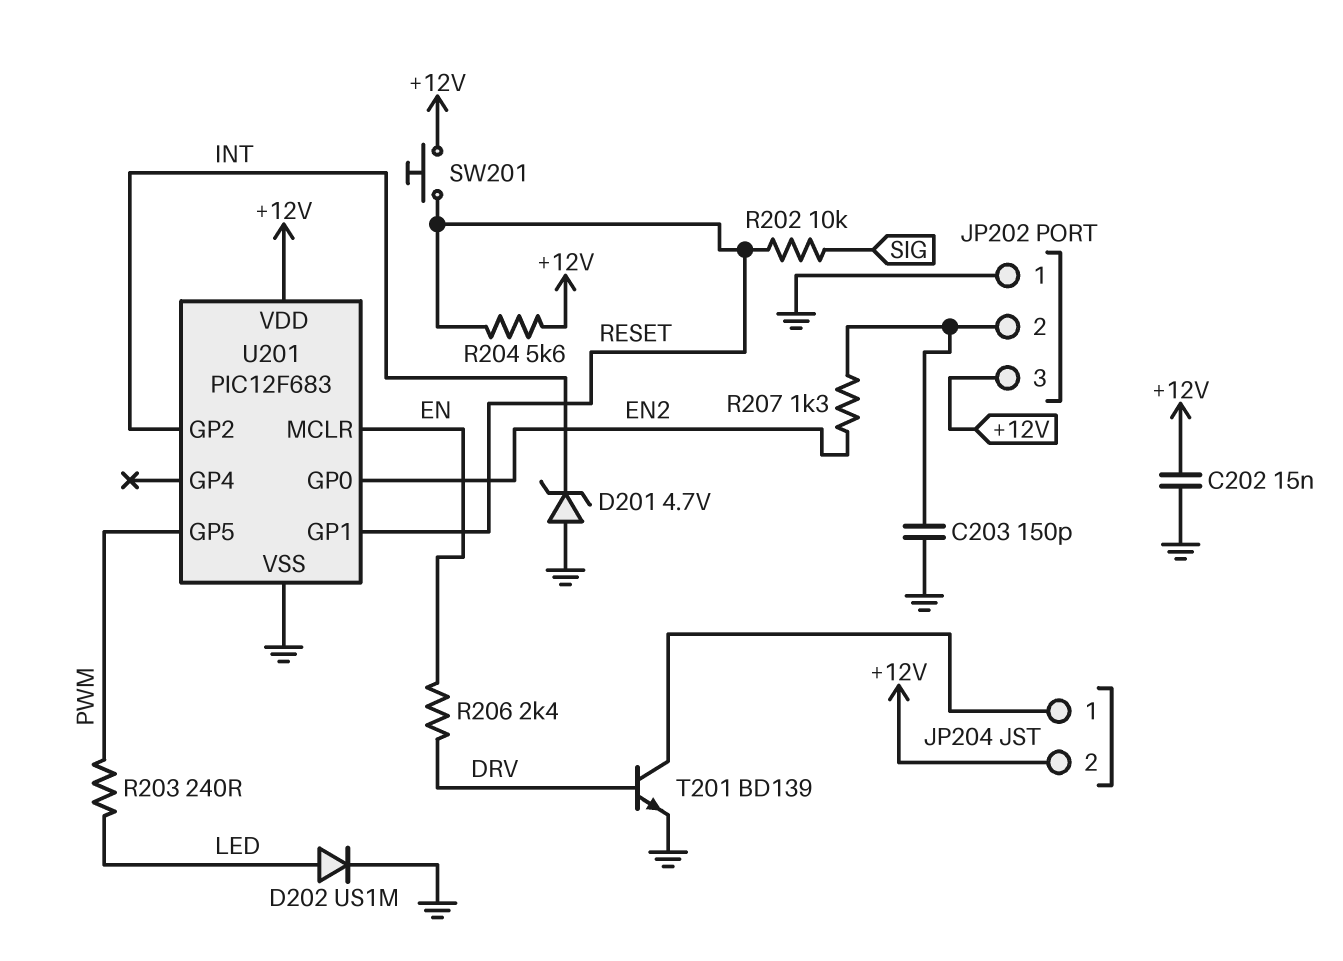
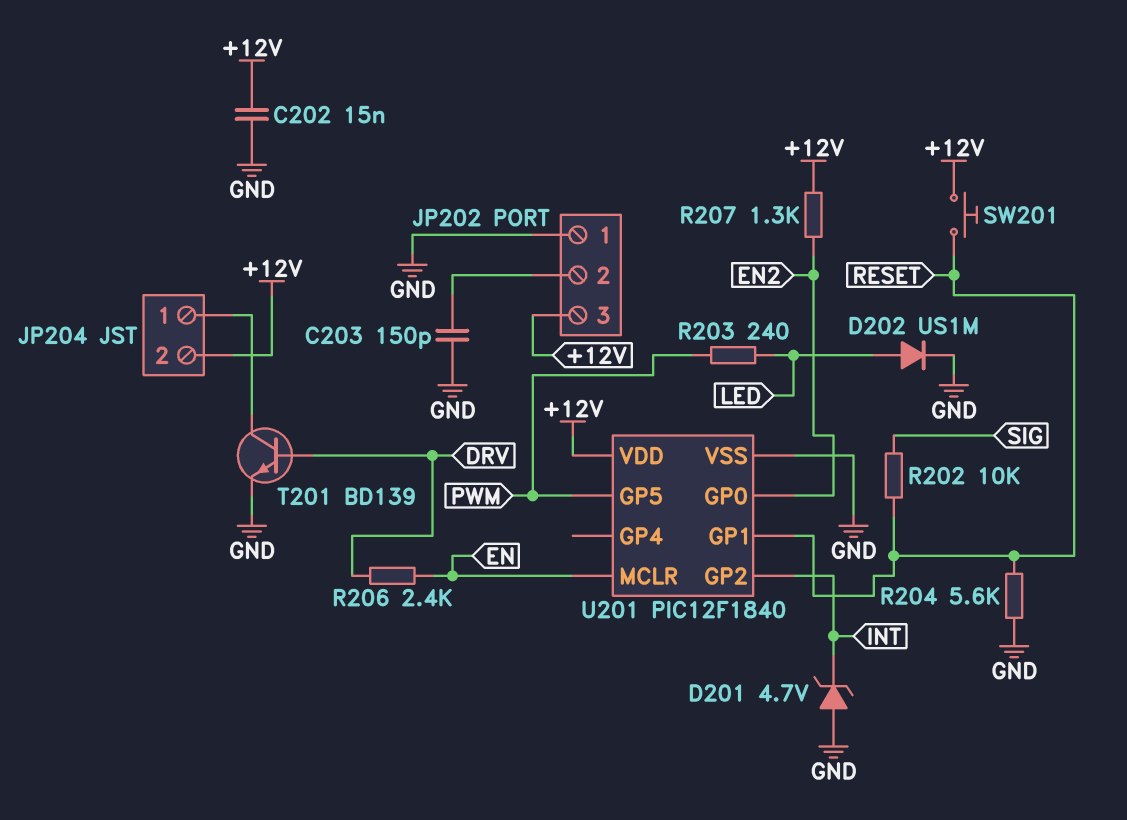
R204: 5.6k (+12V, RESET) -> 5.6k (GND, RESET)
R207: 1.3k (EN2, JP202/2) -> 1.3k (+12V, EN2)
U201: PIC12F683 -> PIC12F1840

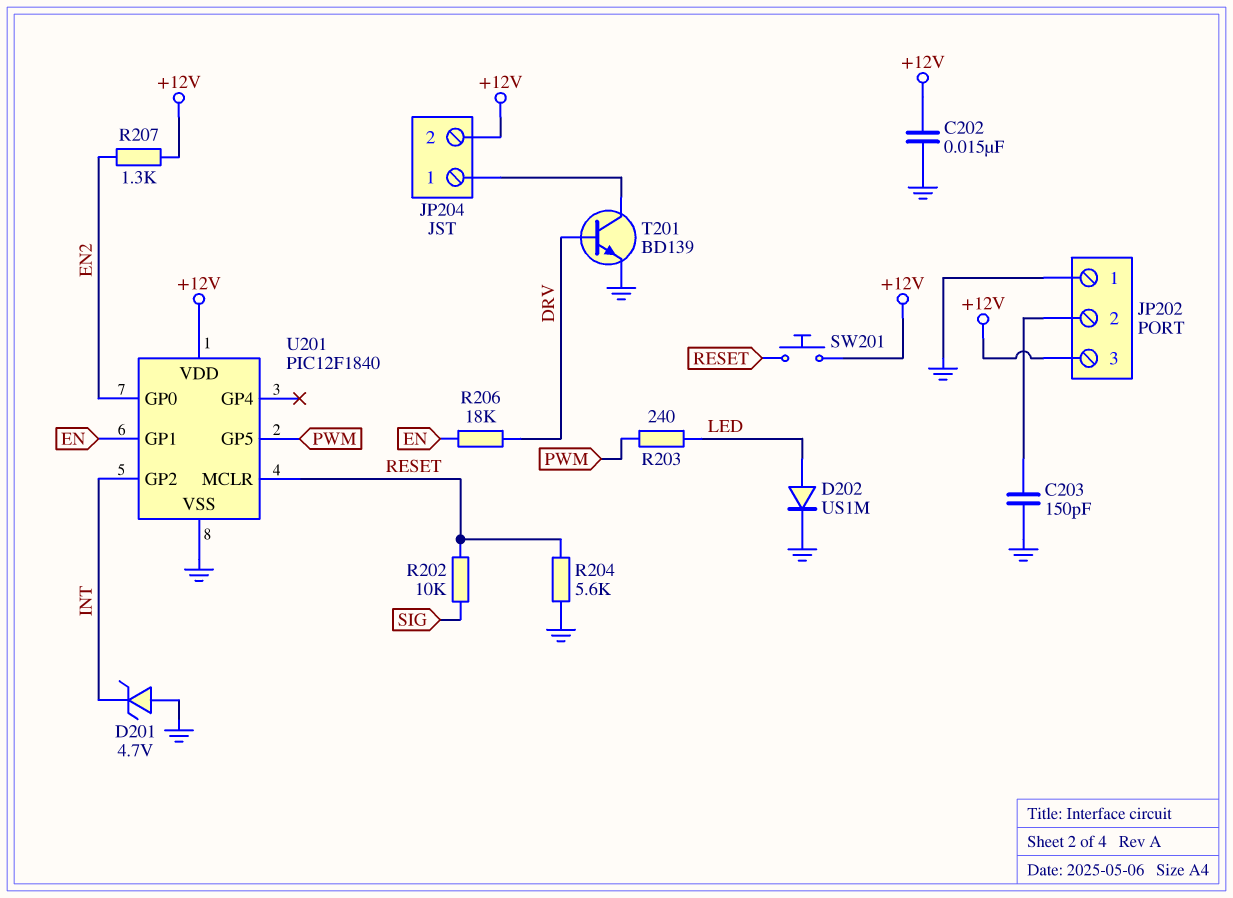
R206: 2.4k (DRV, EN) -> 18k (DRV, EN)
U201 pin GP1: RESET -> EN
U201 pin MCLR: EN -> RESET

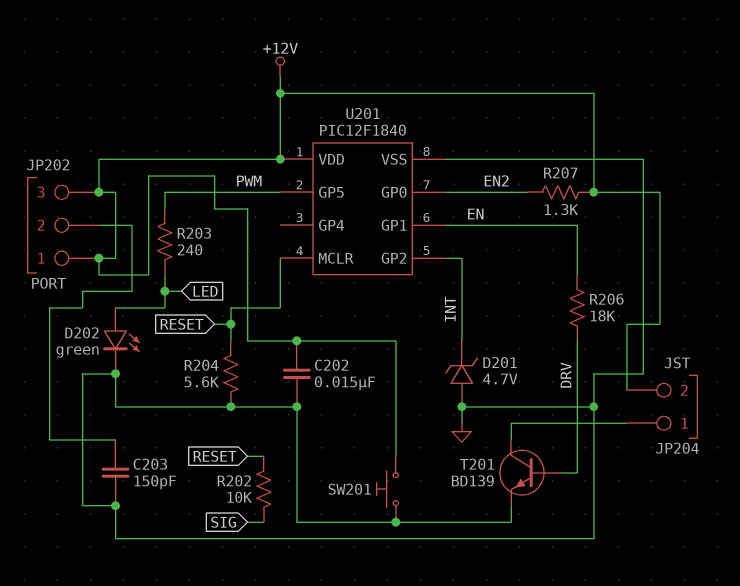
D202: diode US1M (A LED, K GND) -> LED green (A LED, K GND)
JP202 pin 1: GND -> +12V
SW201: button (+12V, RESET) -> button (+12V, GND)

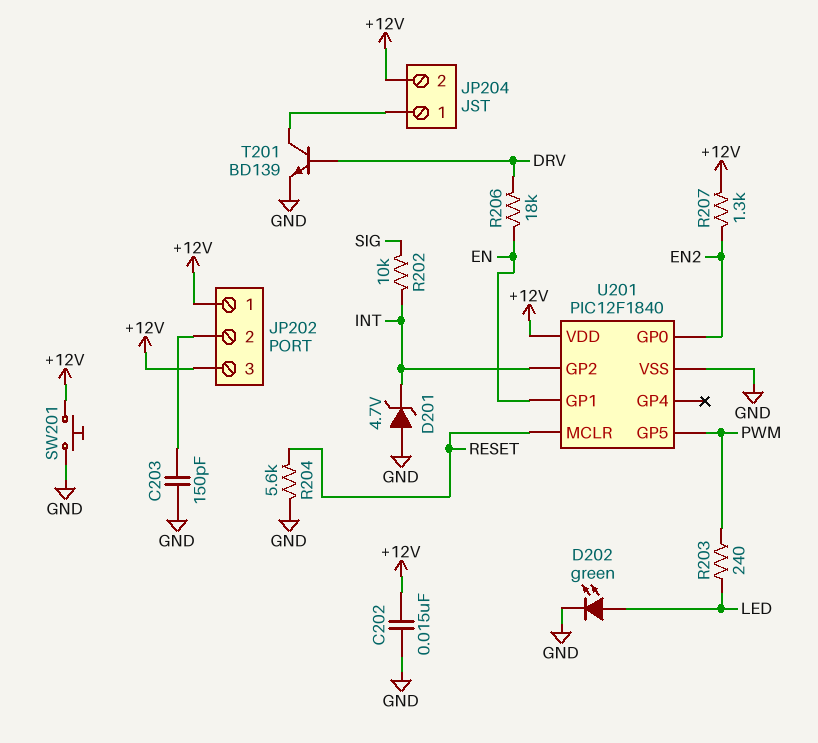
R202: 10k (RESET, SIG) -> 10k (INT, SIG)

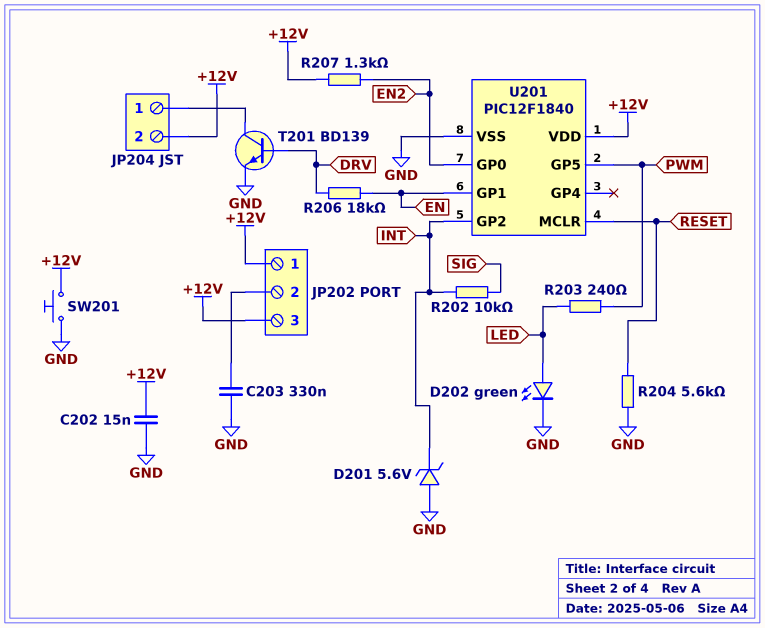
C203: 150pF (GND, JP202/2) -> 330nF (GND, JP202/2)
D201: zener 4.7V (A GND, K INT) -> zener 5.6V (A GND, K INT)

